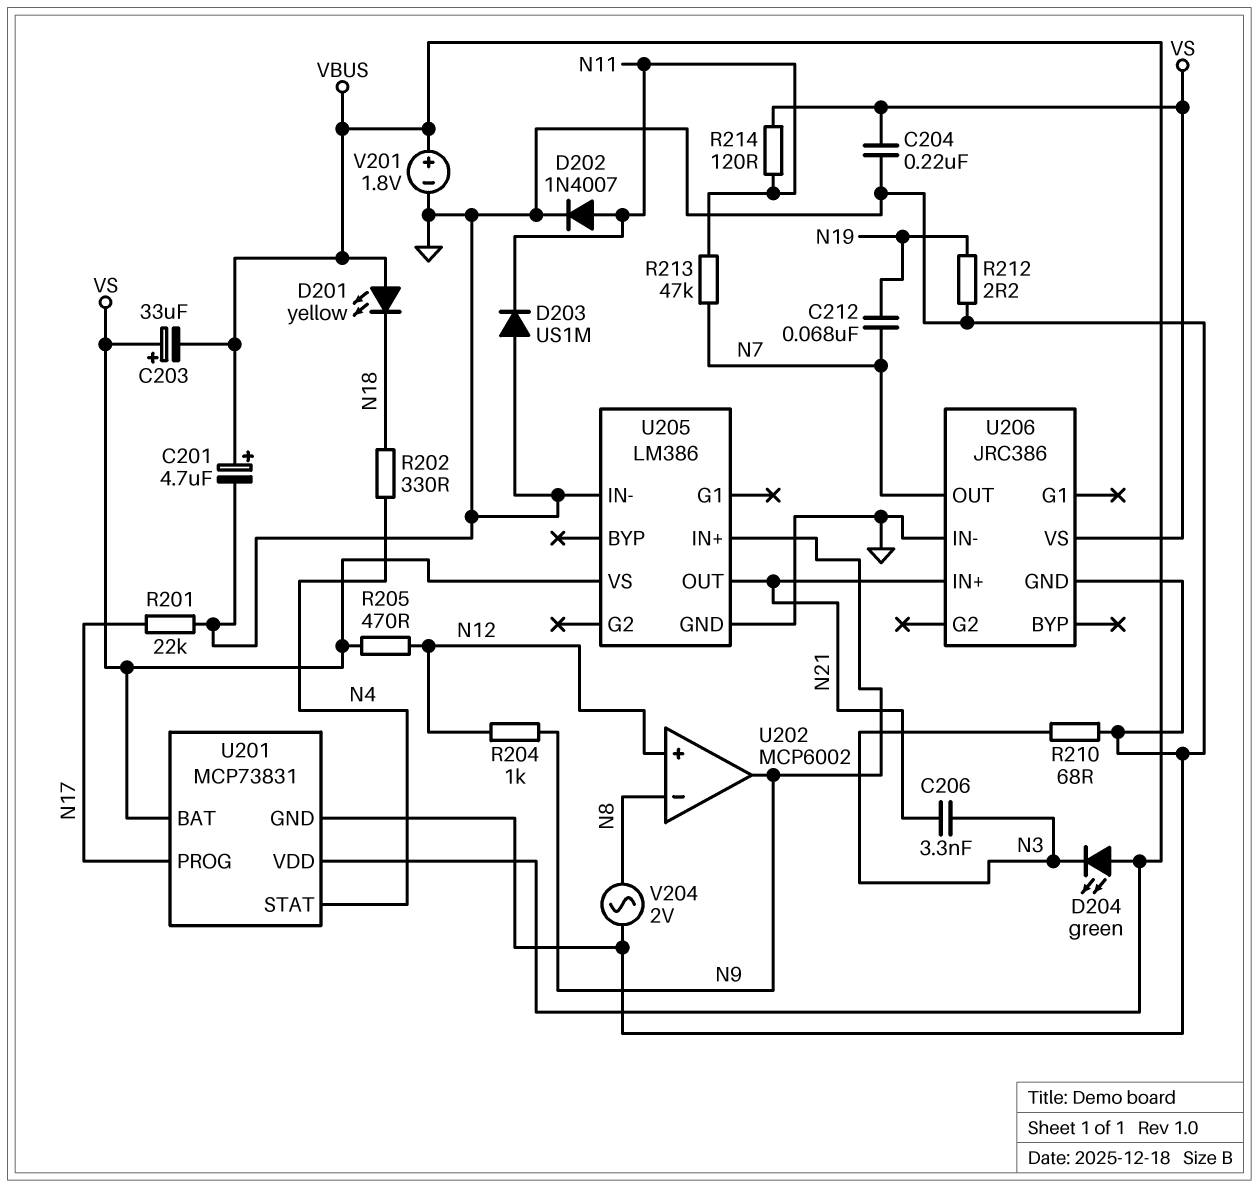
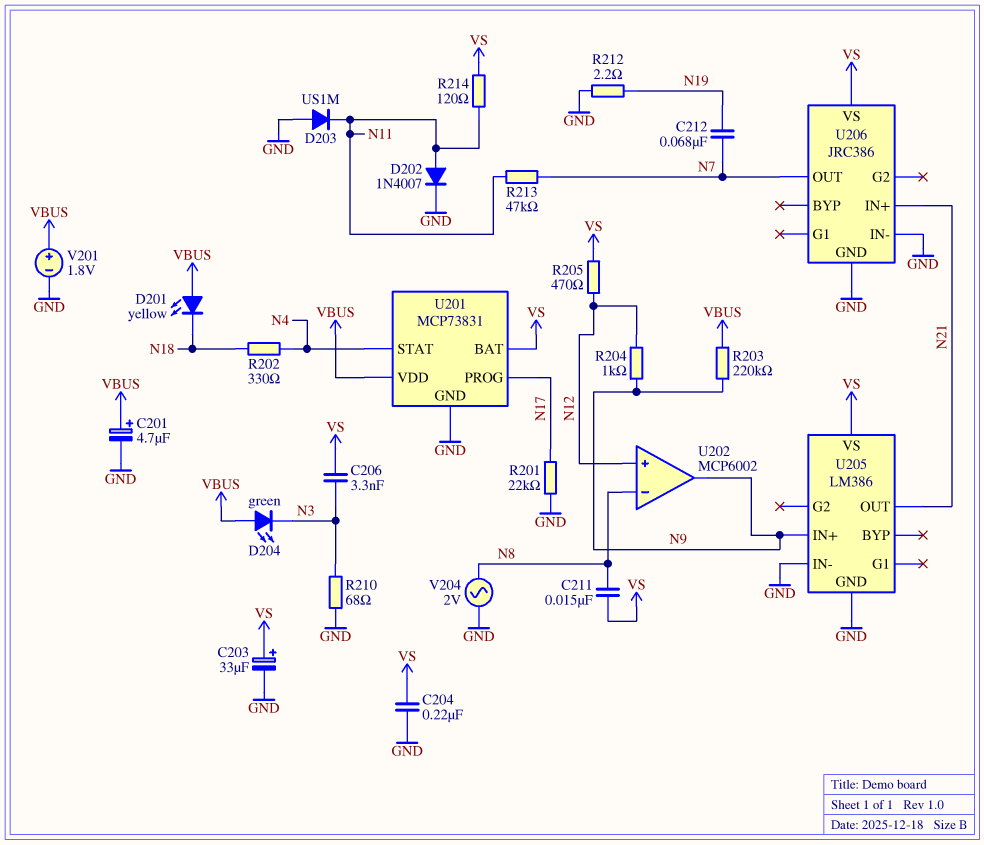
C203: 33uF (plus VS, minus VBUS) -> 33uF (plus VS, minus GND)
C206: 3.3nF (N3, N21) -> 3.3nF (N3, VS)
C211: none -> 15nF (N8, VS)
R203: none -> 220k (N9, VBUS)

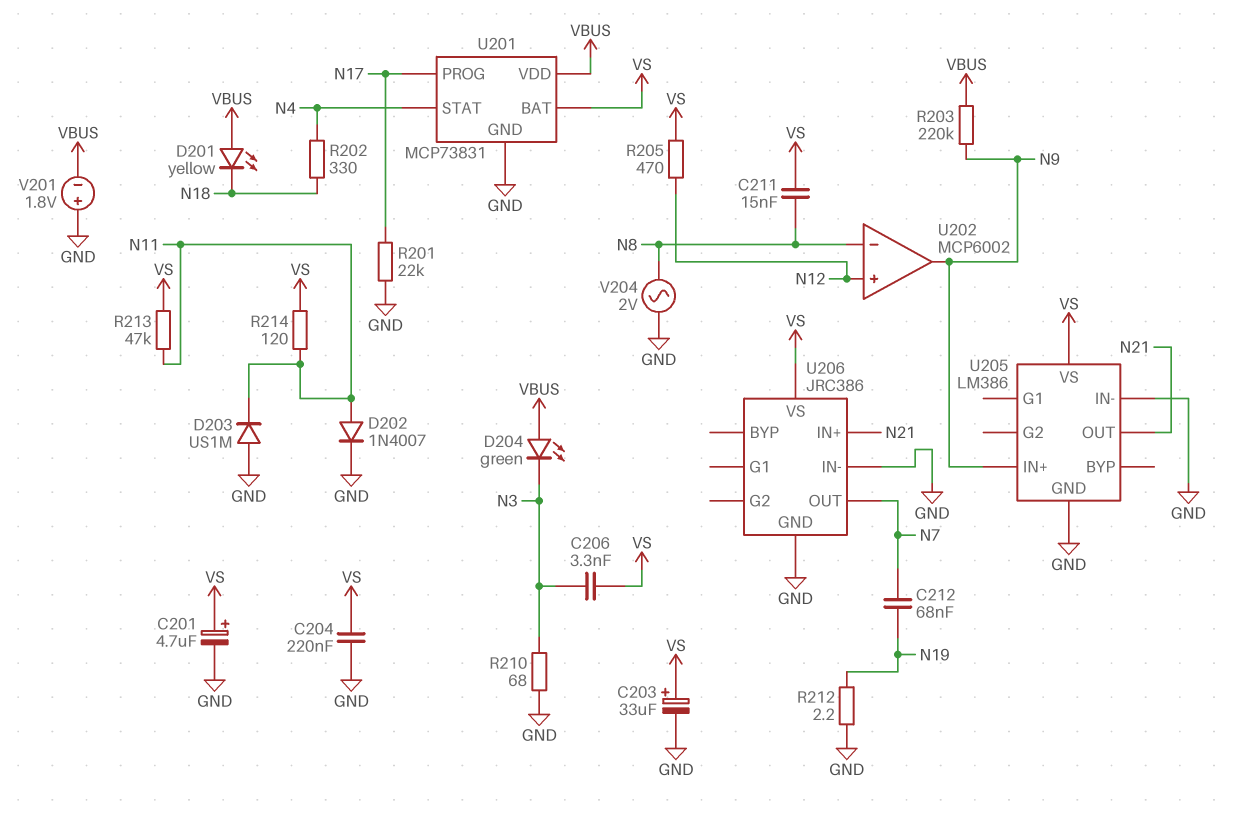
C201: 4.7uF (plus VBUS, minus GND) -> 4.7uF (plus VS, minus GND)
R204: 1k (N9, N12) -> none
R213: 47k (N7, N11) -> 47k (N11, VS)
V201: 1.8V (plus VBUS, minus GND) -> 1.8V (plus GND, minus VBUS)

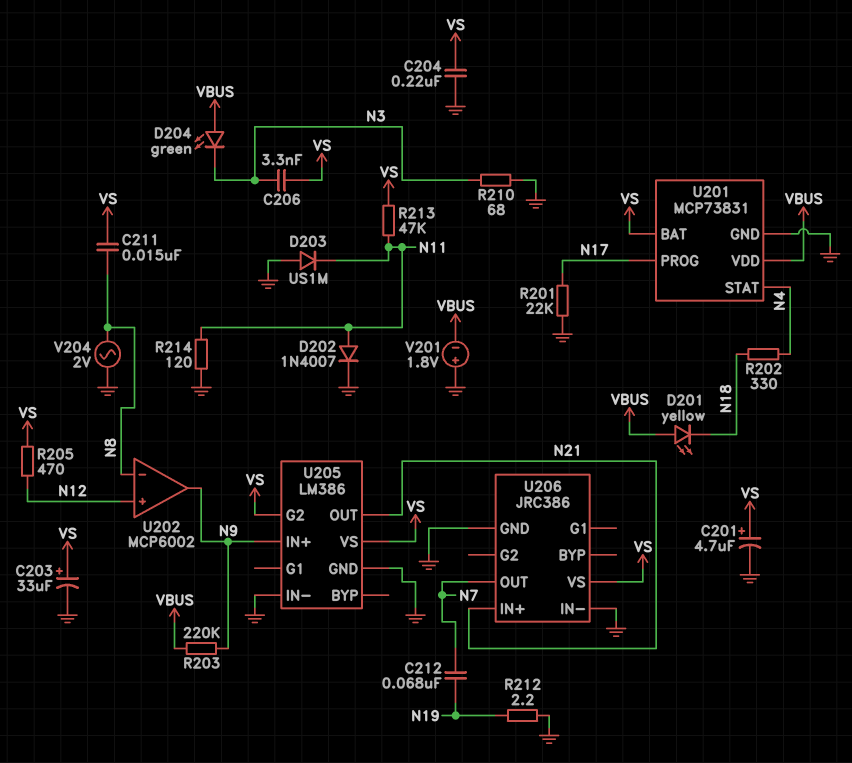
R214: 120 (N11, VS) -> 120 (GND, N11)
U205 pin G2: none -> VS

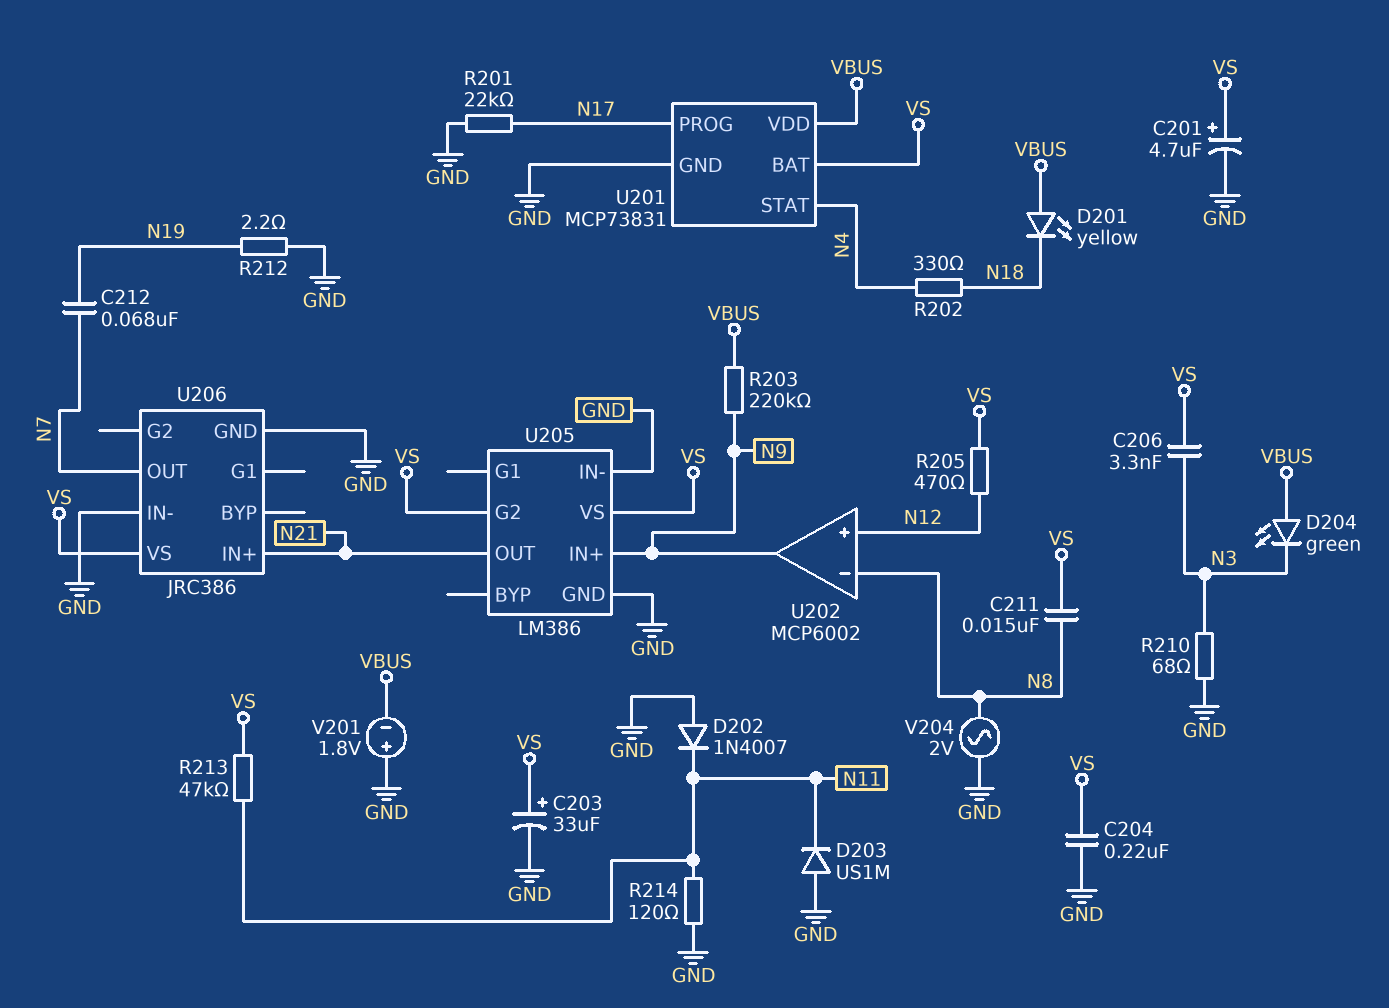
D202: diode 1N4007 (A N11, K GND) -> diode 1N4007 (A GND, K N11)

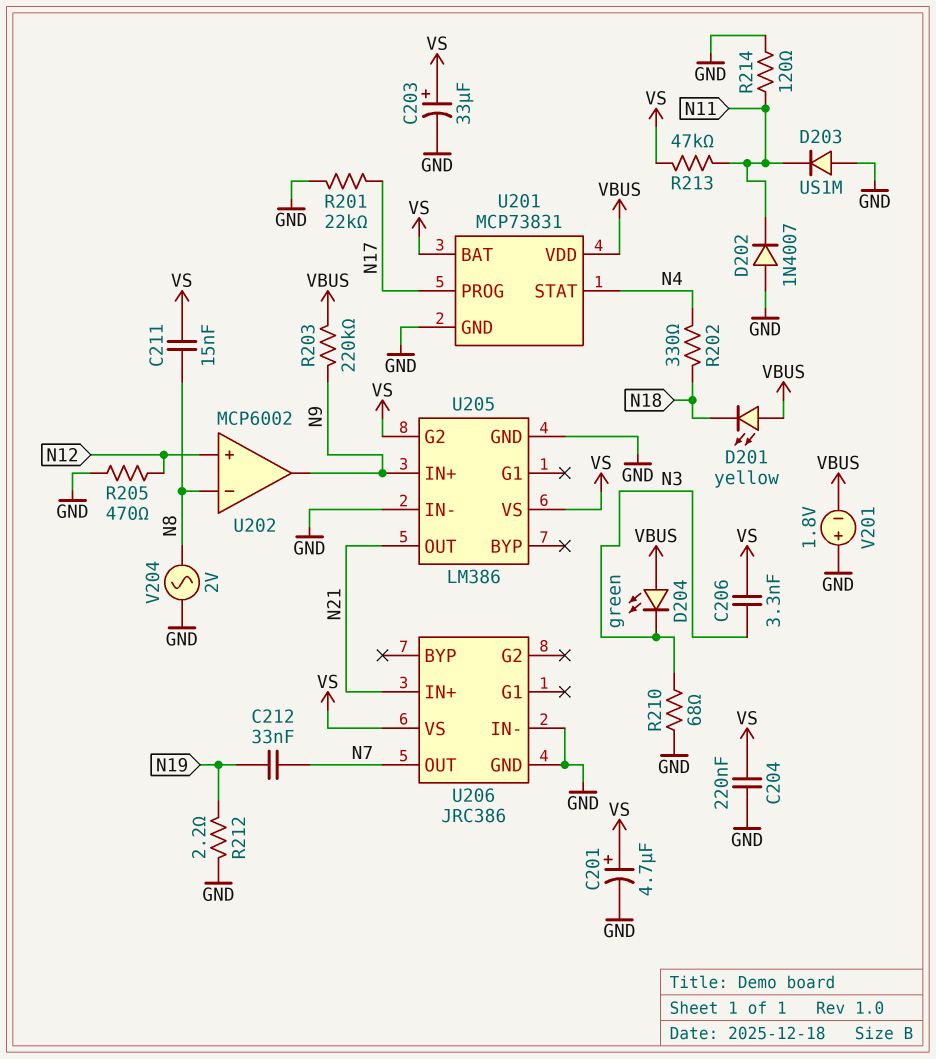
C212: 68nF (N7, N19) -> 33nF (N7, N19)
R205: 470 (N12, VS) -> 470 (GND, N12)

